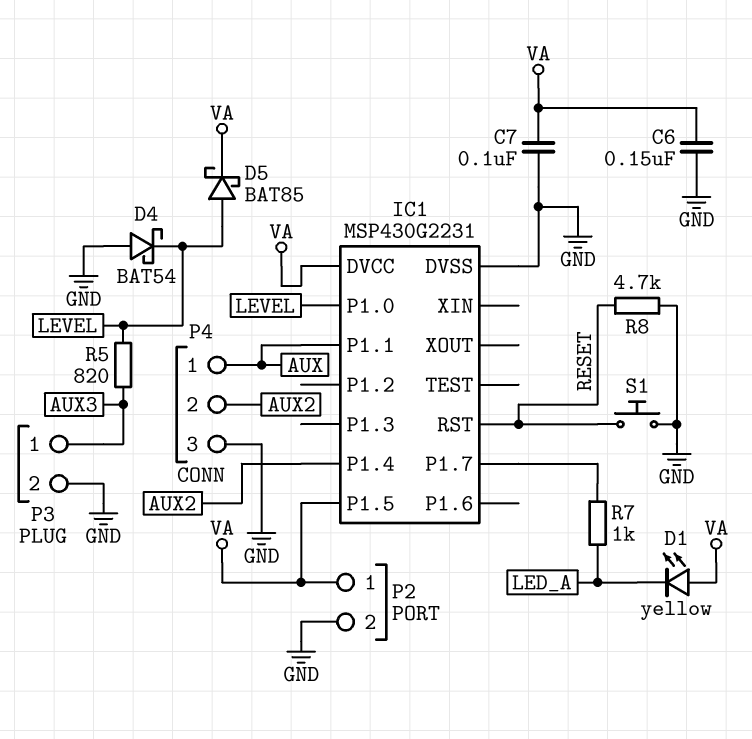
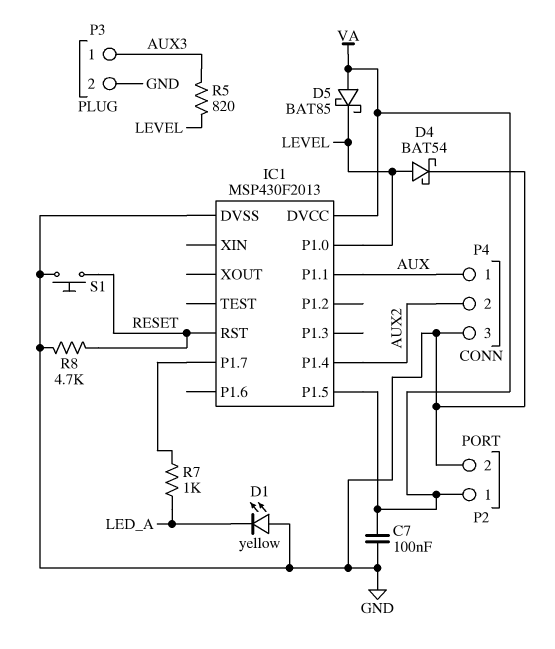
C6: 150nF (GND, VA) -> none
D1: LED yellow (A VA, K LED_A) -> LED yellow (A GND, K LED_A)
D4: schottky BAT54 (A GND, K LEVEL) -> schottky BAT54 (A LEVEL, K GND)
D5: schottky BAT85 (A LEVEL, K VA) -> schottky BAT85 (A VA, K LEVEL)
IC1: MSP430G2231 -> MSP430F2013

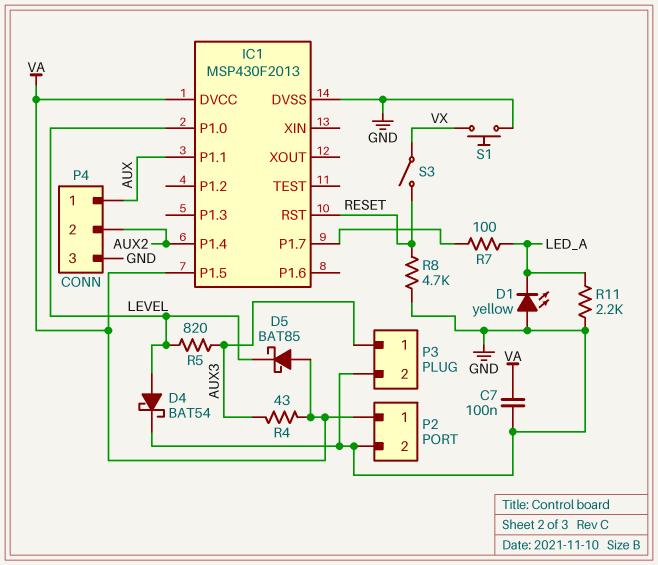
R4: none -> 43 (AUX3, VA)
R7: 1k (IC1/P1.7, LED_A) -> 100 (IC1/P1.7, LED_A)
R11: none -> 2.2k (GND, LED_A)
S1: button (GND, RESET) -> button (GND, VX)
S3: none -> switch (RESET, VX)

